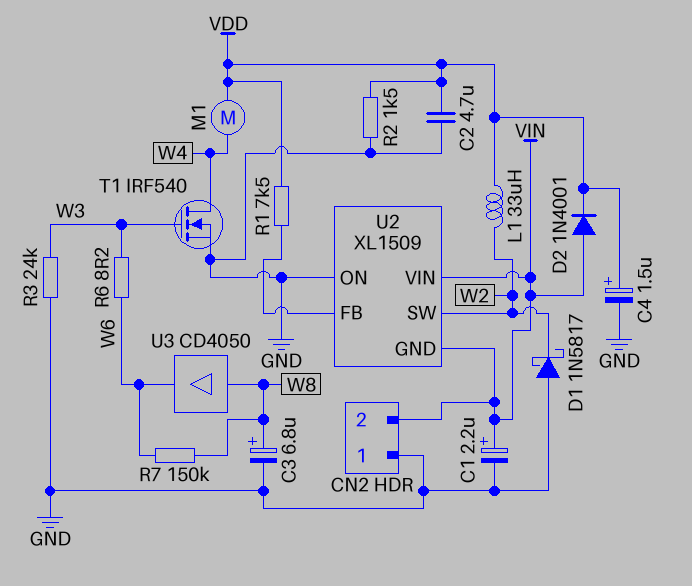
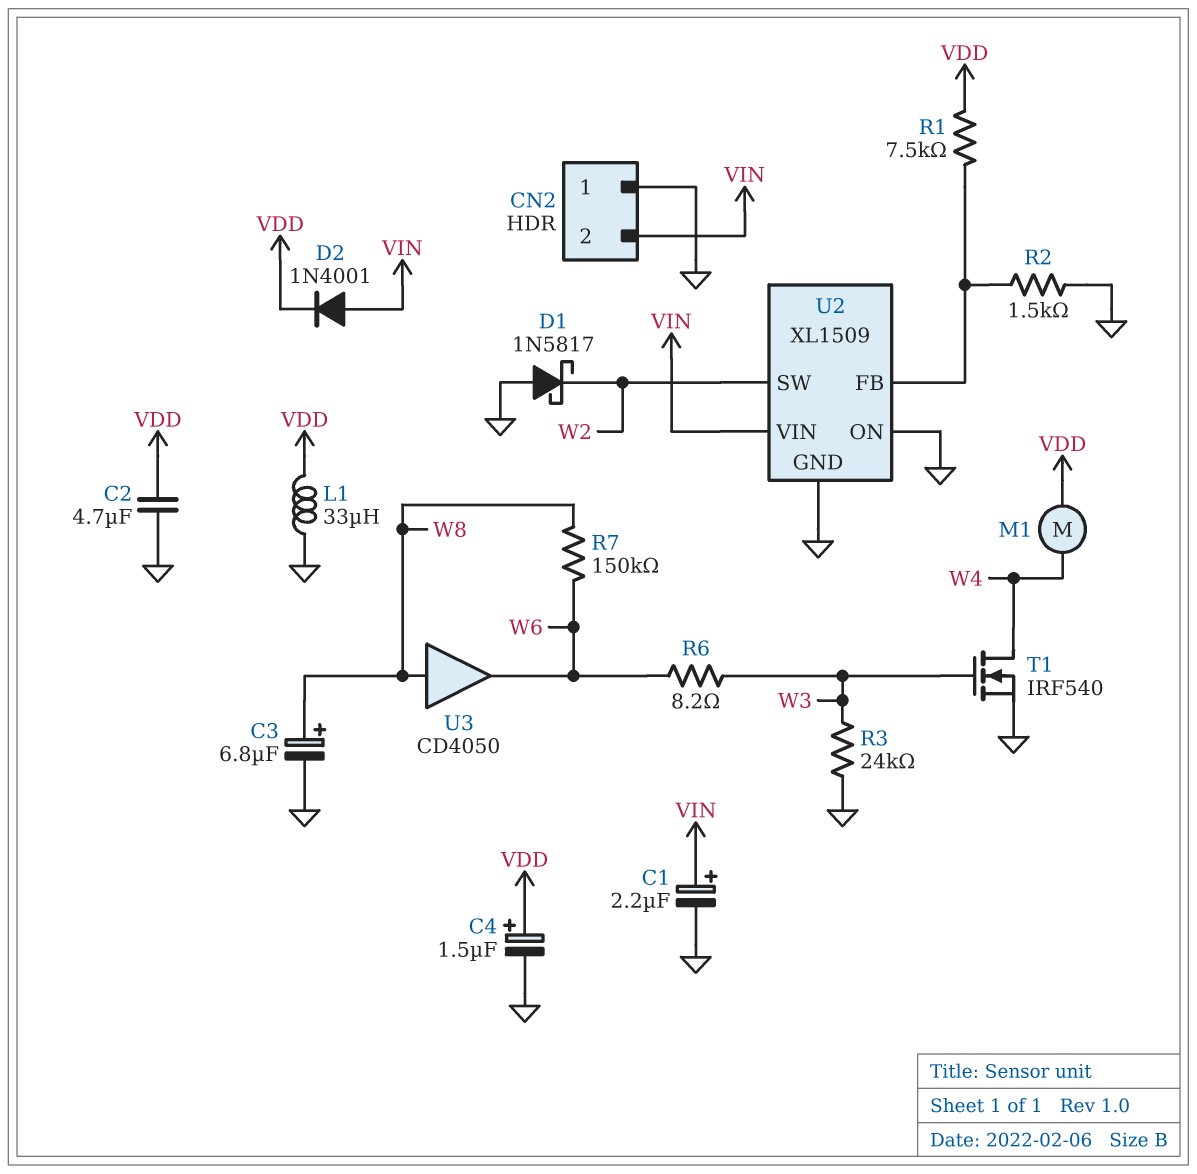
L1: 33uH (VDD, W2) -> 33uH (GND, VDD)
R2: 1.5k (GND, VDD) -> 1.5k (GND, U2/FB)
U2 pin GND: VIN -> GND

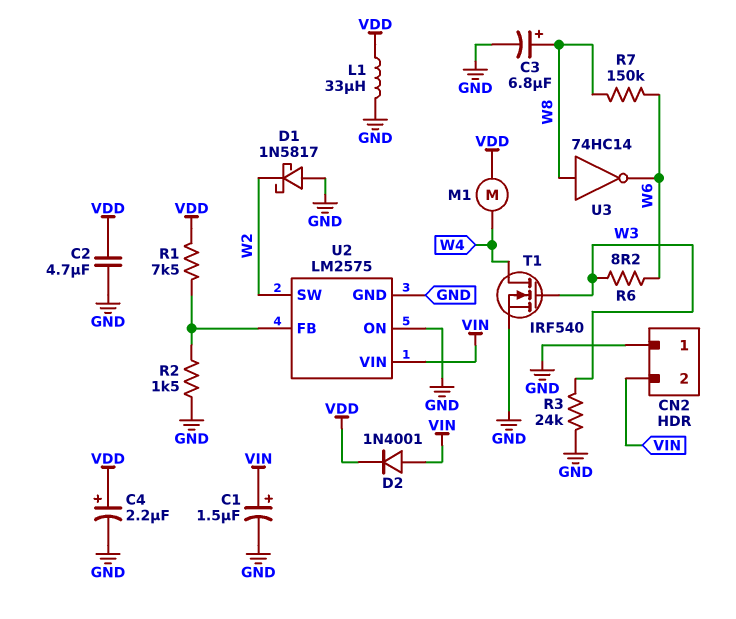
C1: 2.2uF (plus VIN, minus GND) -> 1.5uF (plus VIN, minus GND)
C4: 1.5uF (plus VDD, minus GND) -> 2.2uF (plus VDD, minus GND)
U2: XL1509 -> LM2575
U3: buffer CD4050 (in W8, out W6) -> NOT 74HC14 (in W8, out W6)

